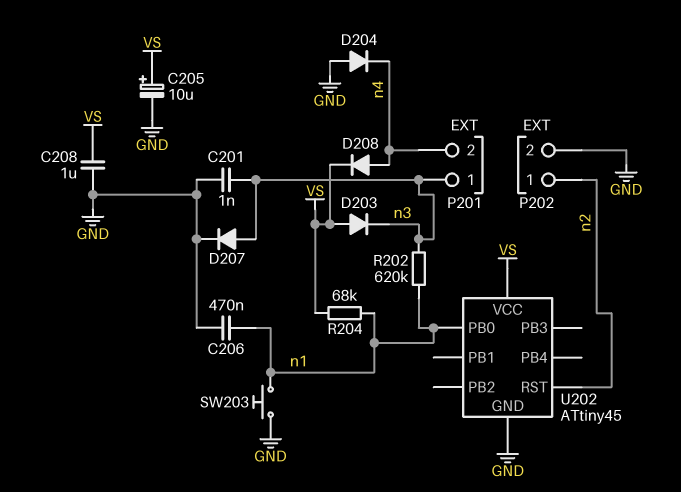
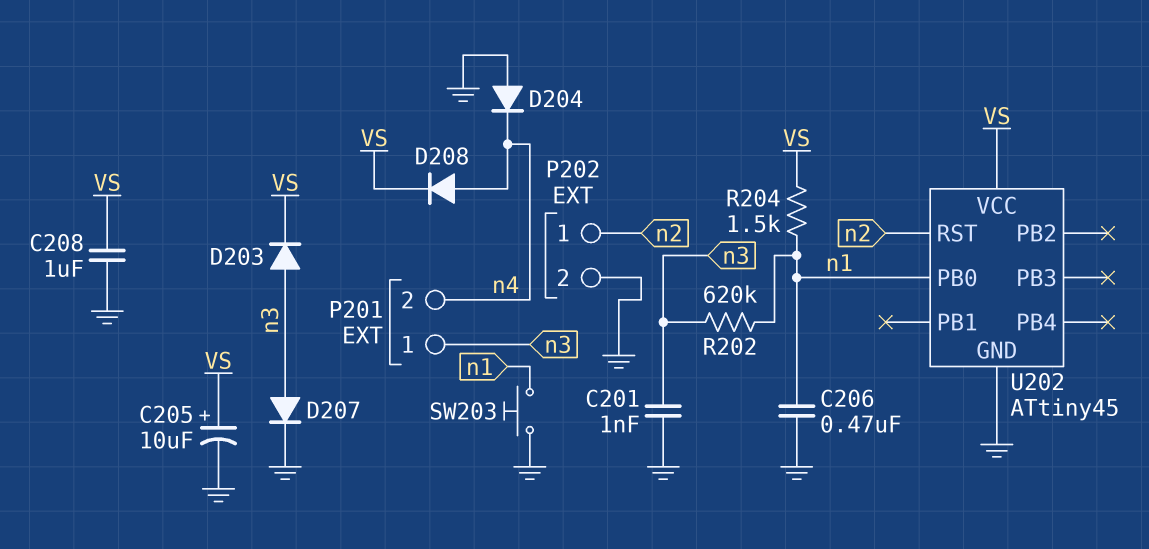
D203: diode (A VS, K n3) -> diode (A n3, K VS)
R204: 68k (VS, n1) -> 1.5k (VS, n1)

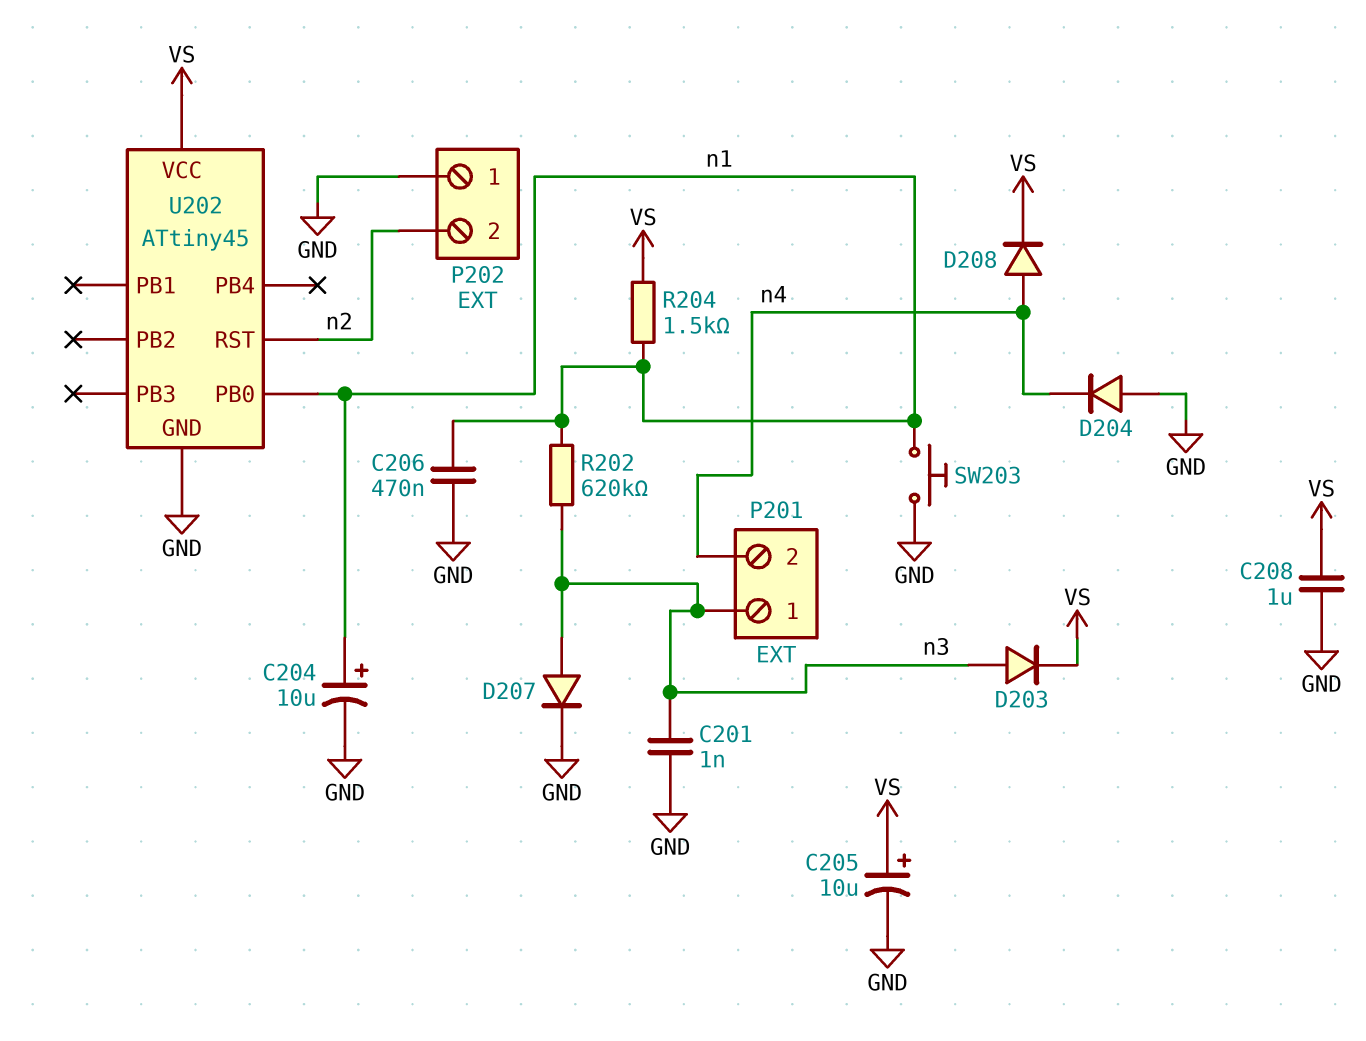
C204: none -> 10uF (plus n1, minus GND)
P202 pin 1: n2 -> GND
P202 pin 2: GND -> n2

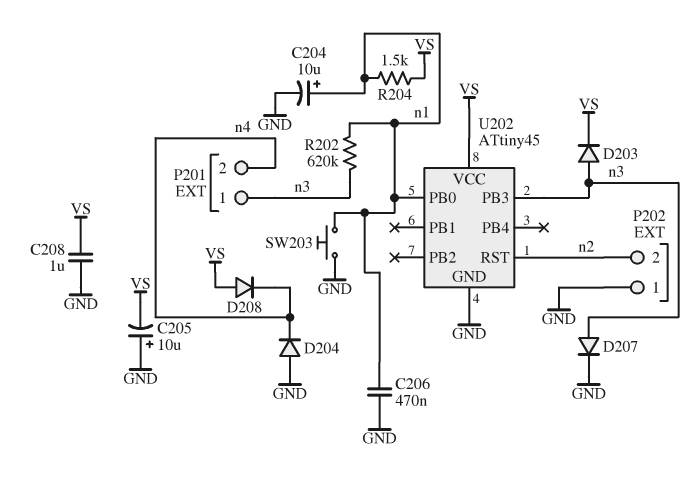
C201: 1nF (GND, n3) -> none
C205: 10uF (plus VS, minus GND) -> 10uF (plus GND, minus VS)
D208: diode (A n4, K VS) -> diode (A VS, K n4)
U202 pin PB3: none -> n3

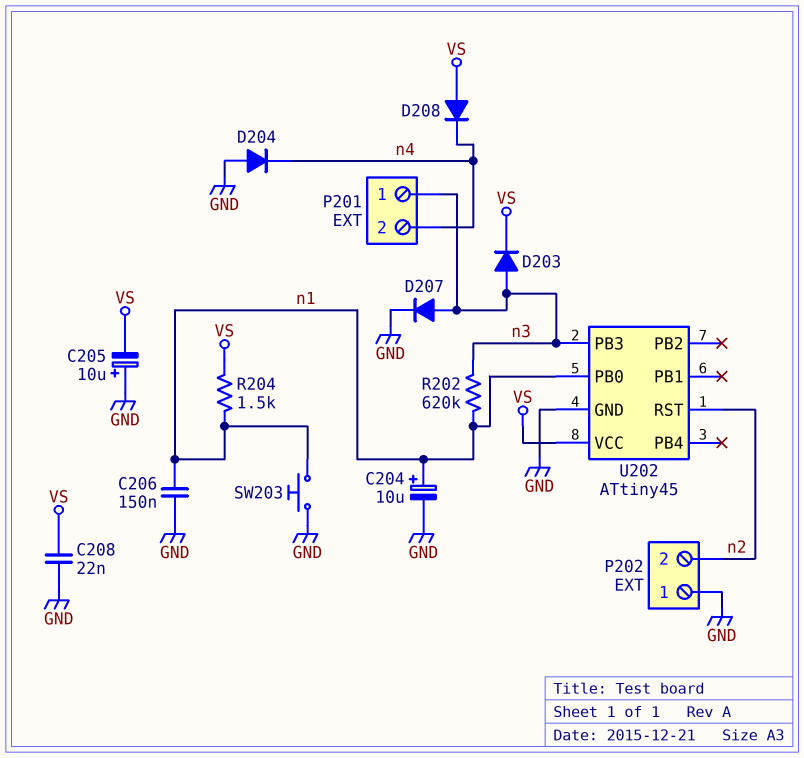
C206: 470nF (GND, n1) -> 150nF (GND, n1)
C208: 1uF (GND, VS) -> 22nF (GND, VS)

